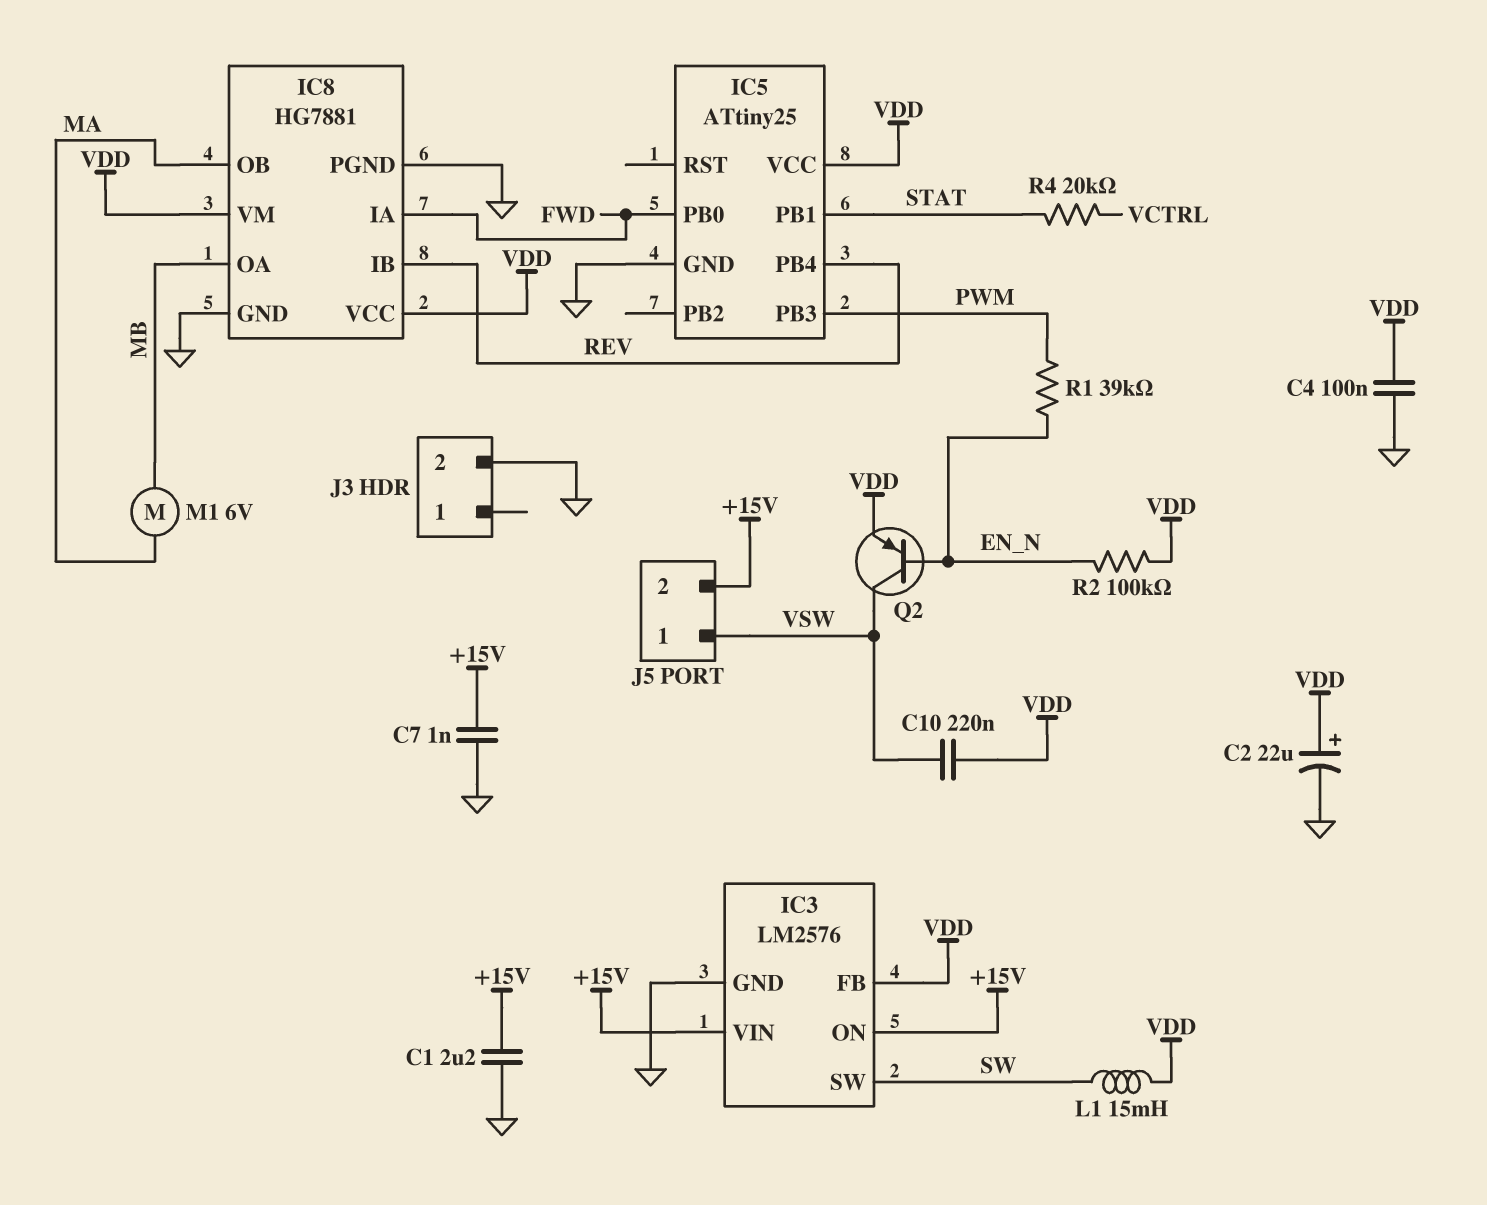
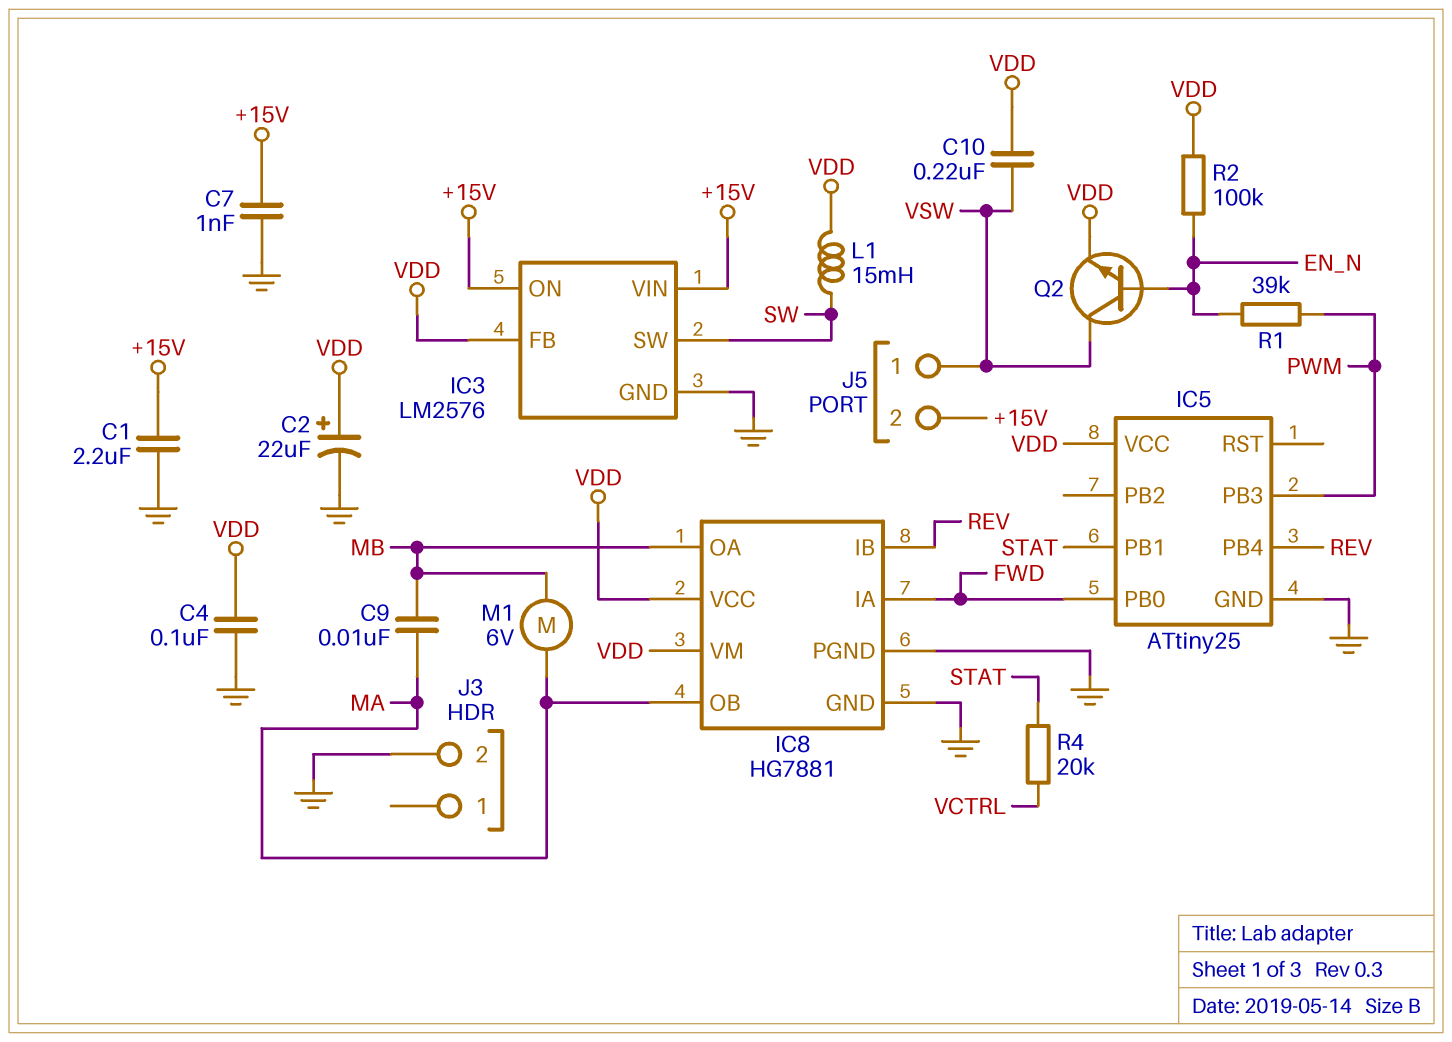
C9: none -> 10nF (MA, MB)
Q2: PNP (B EN_N, C VSW, E VDD) -> NPN (B EN_N, C VSW, E VDD)

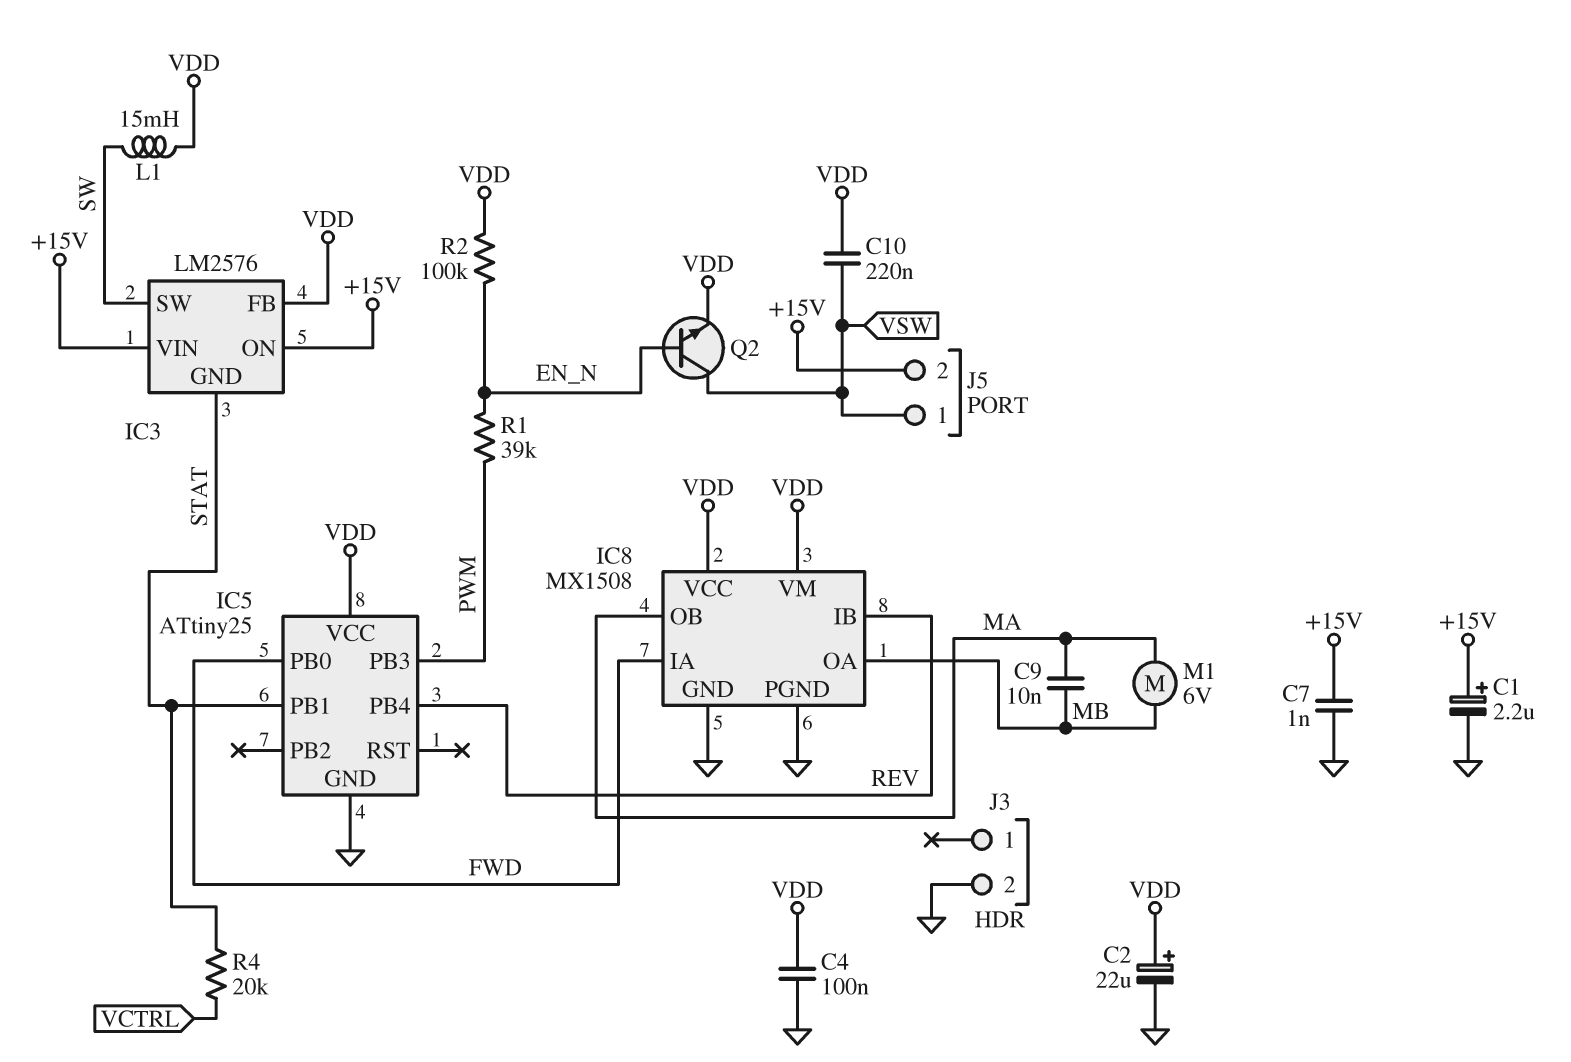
C1: 2.2uF (+15V, GND) -> 2.2uF (plus +15V, minus GND)
IC3 pin GND: GND -> STAT
IC8: HG7881 -> MX1508

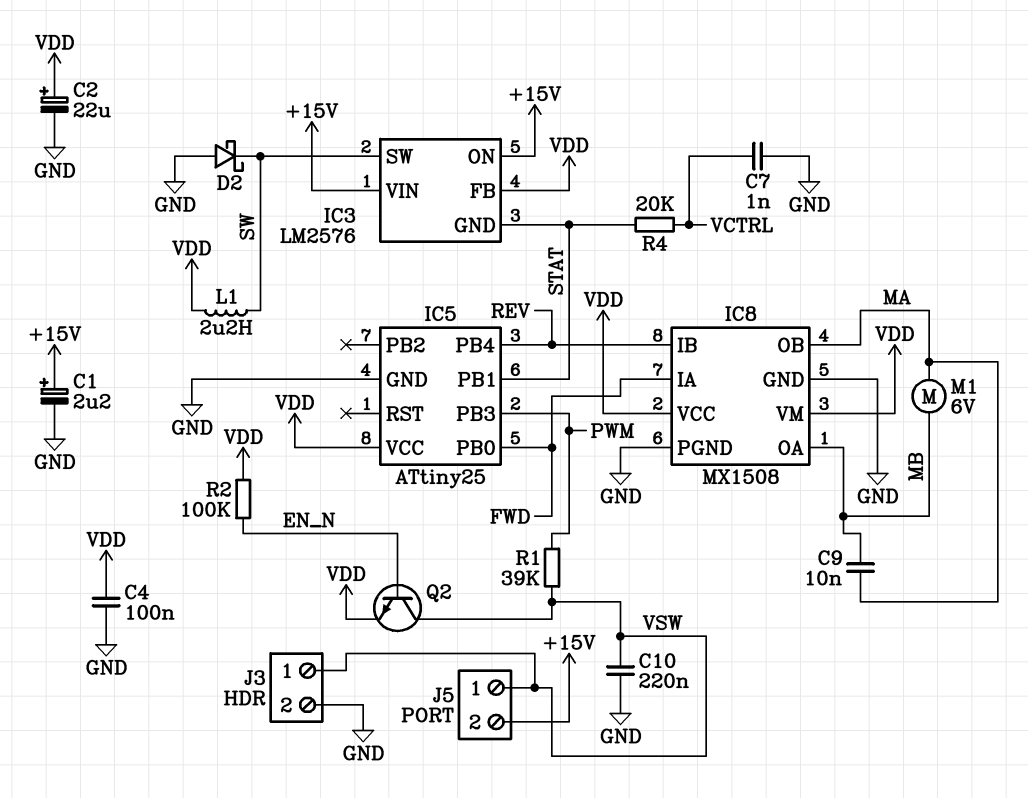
C7: 1nF (+15V, GND) -> 1nF (GND, VCTRL)
C10: 220nF (VDD, VSW) -> 220nF (GND, VSW)
D2: none -> schottky (A GND, K SW)
J3 pin 1: none -> VSW
L1: 15mH (SW, VDD) -> 2.2uH (SW, VDD)
R1: 39k (EN_N, PWM) -> 39k (PWM, VSW)

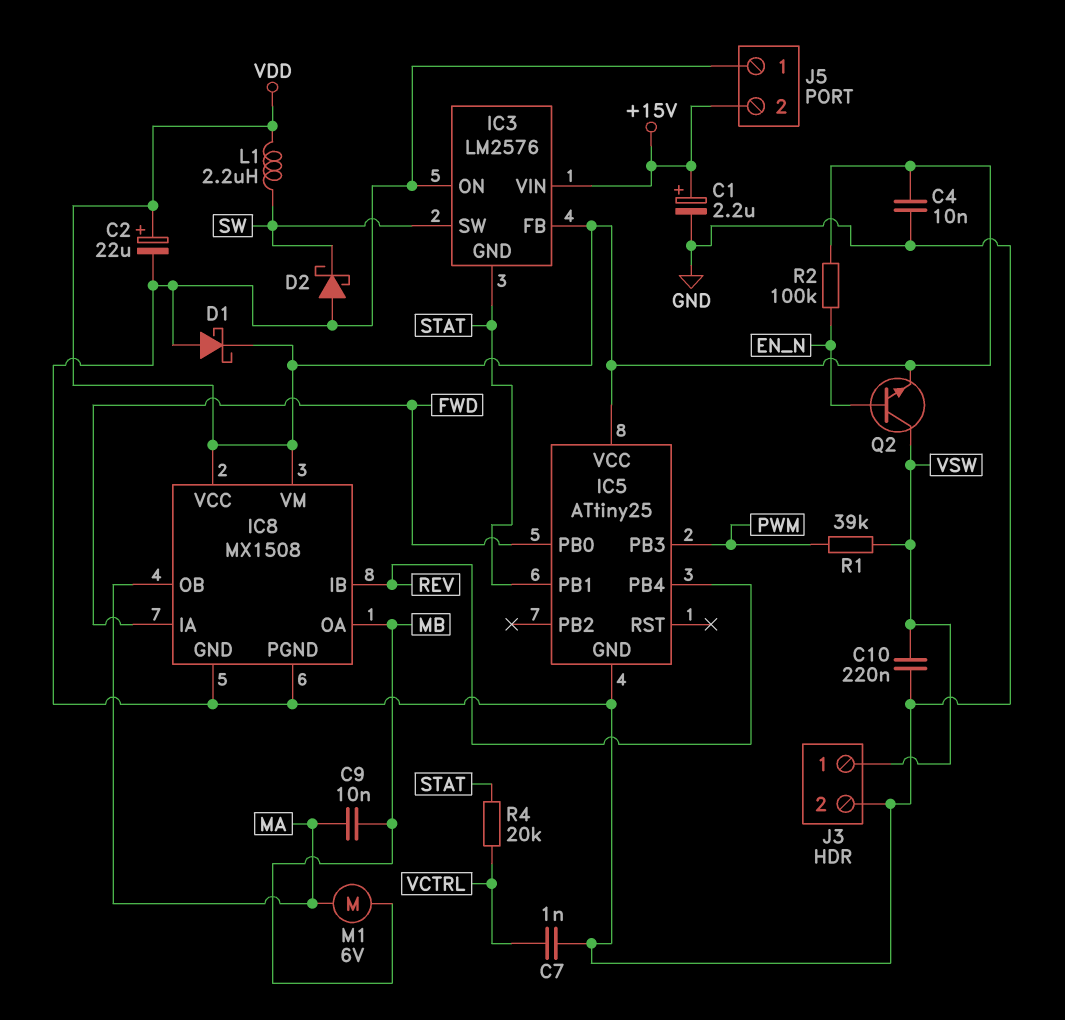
C4: 100nF (GND, VDD) -> 10nF (GND, VDD)
D1: none -> schottky (A GND, K VDD)
IC3 pin ON: +15V -> GND
J5 pin 1: VSW -> GND

